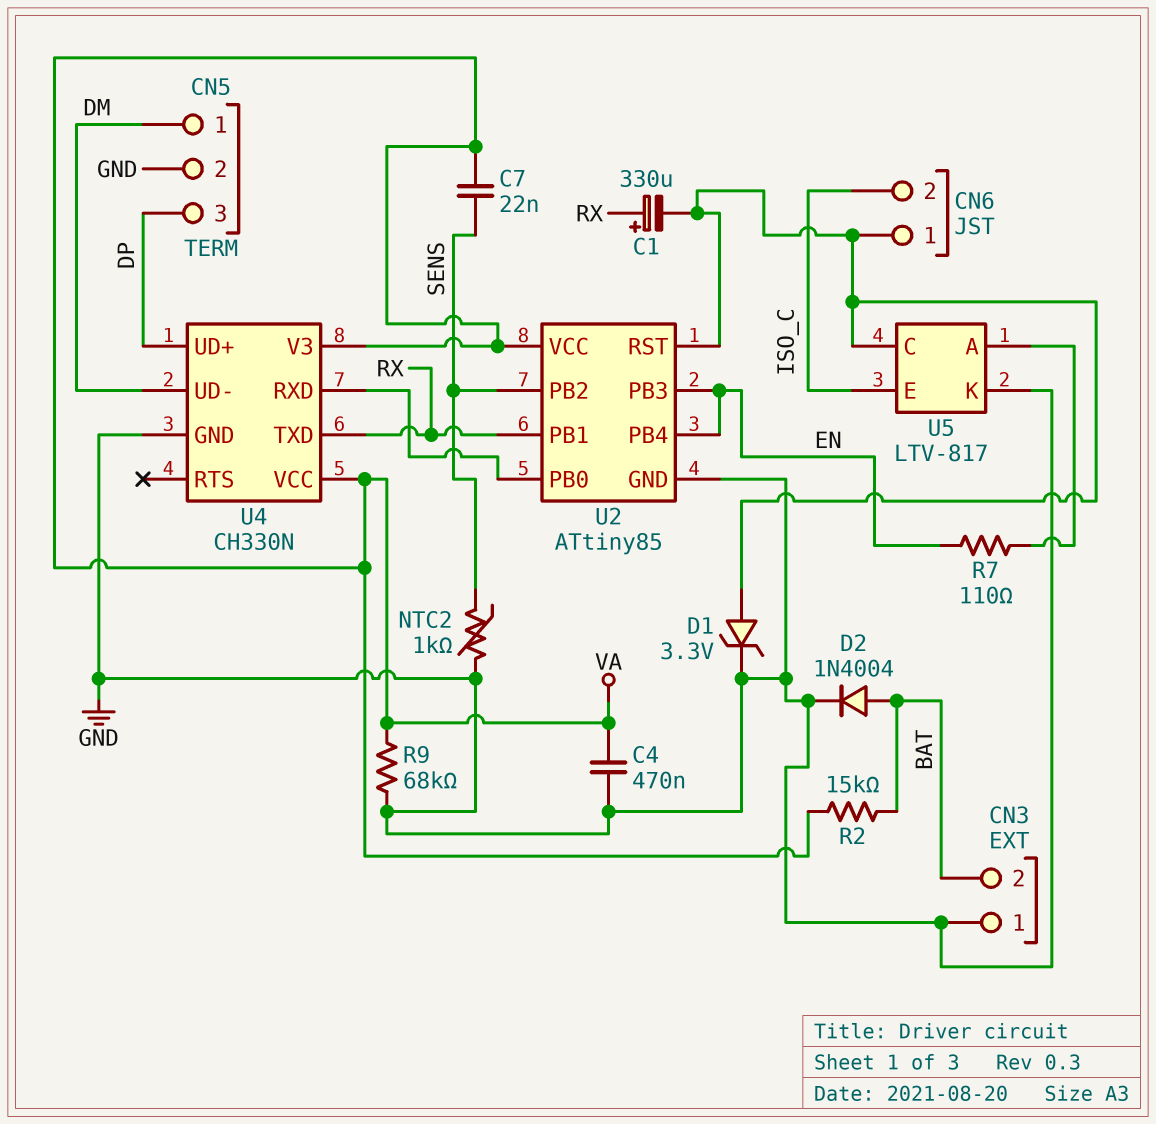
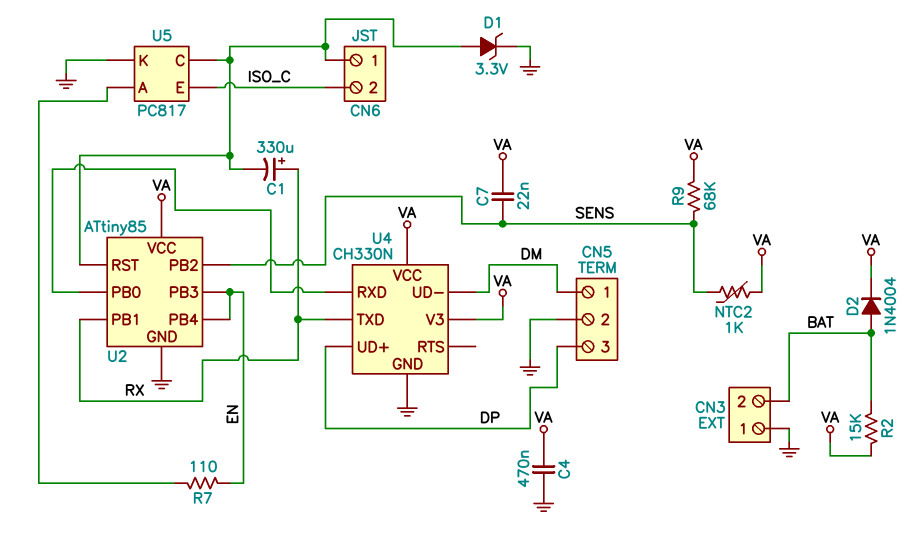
D2: diode 1N4004 (A BAT, K GND) -> diode 1N4004 (A BAT, K VA)
NTC2: 1k (GND, SENS) -> 1k (SENS, VA)
R9: 68k (GND, VA) -> 68k (SENS, VA)
U5: LTV-817 -> PC817

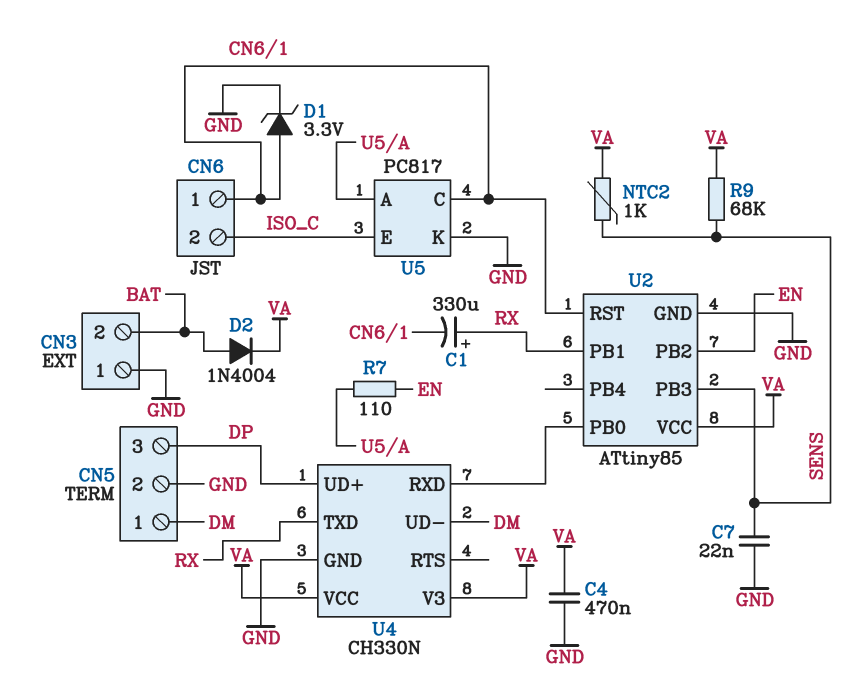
C7: 22nF (SENS, VA) -> 22nF (GND, SENS)
R2: 15k (BAT, VA) -> none
U2 pin PB2: SENS -> EN
U2 pin PB3: EN -> SENS
U2 pin PB4: EN -> none

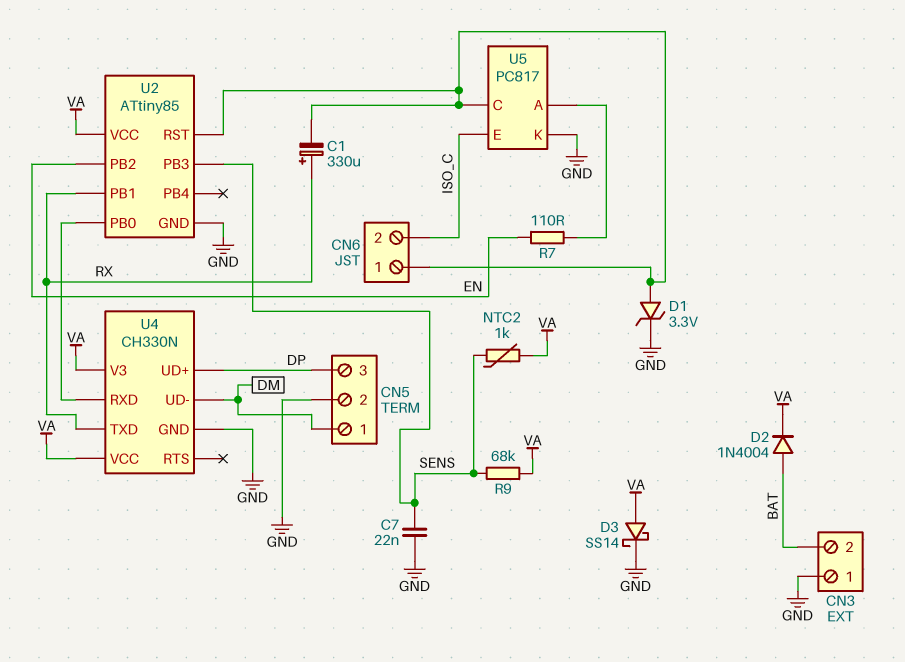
C4: 470nF (GND, VA) -> none
D3: none -> schottky SS14 (A VA, K GND)

